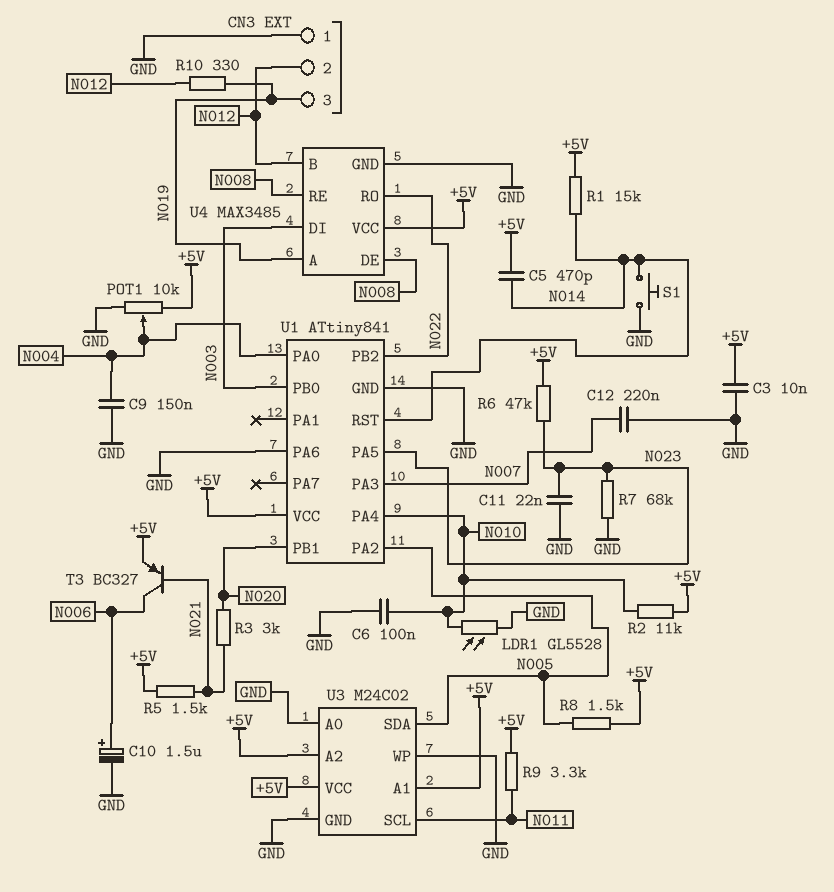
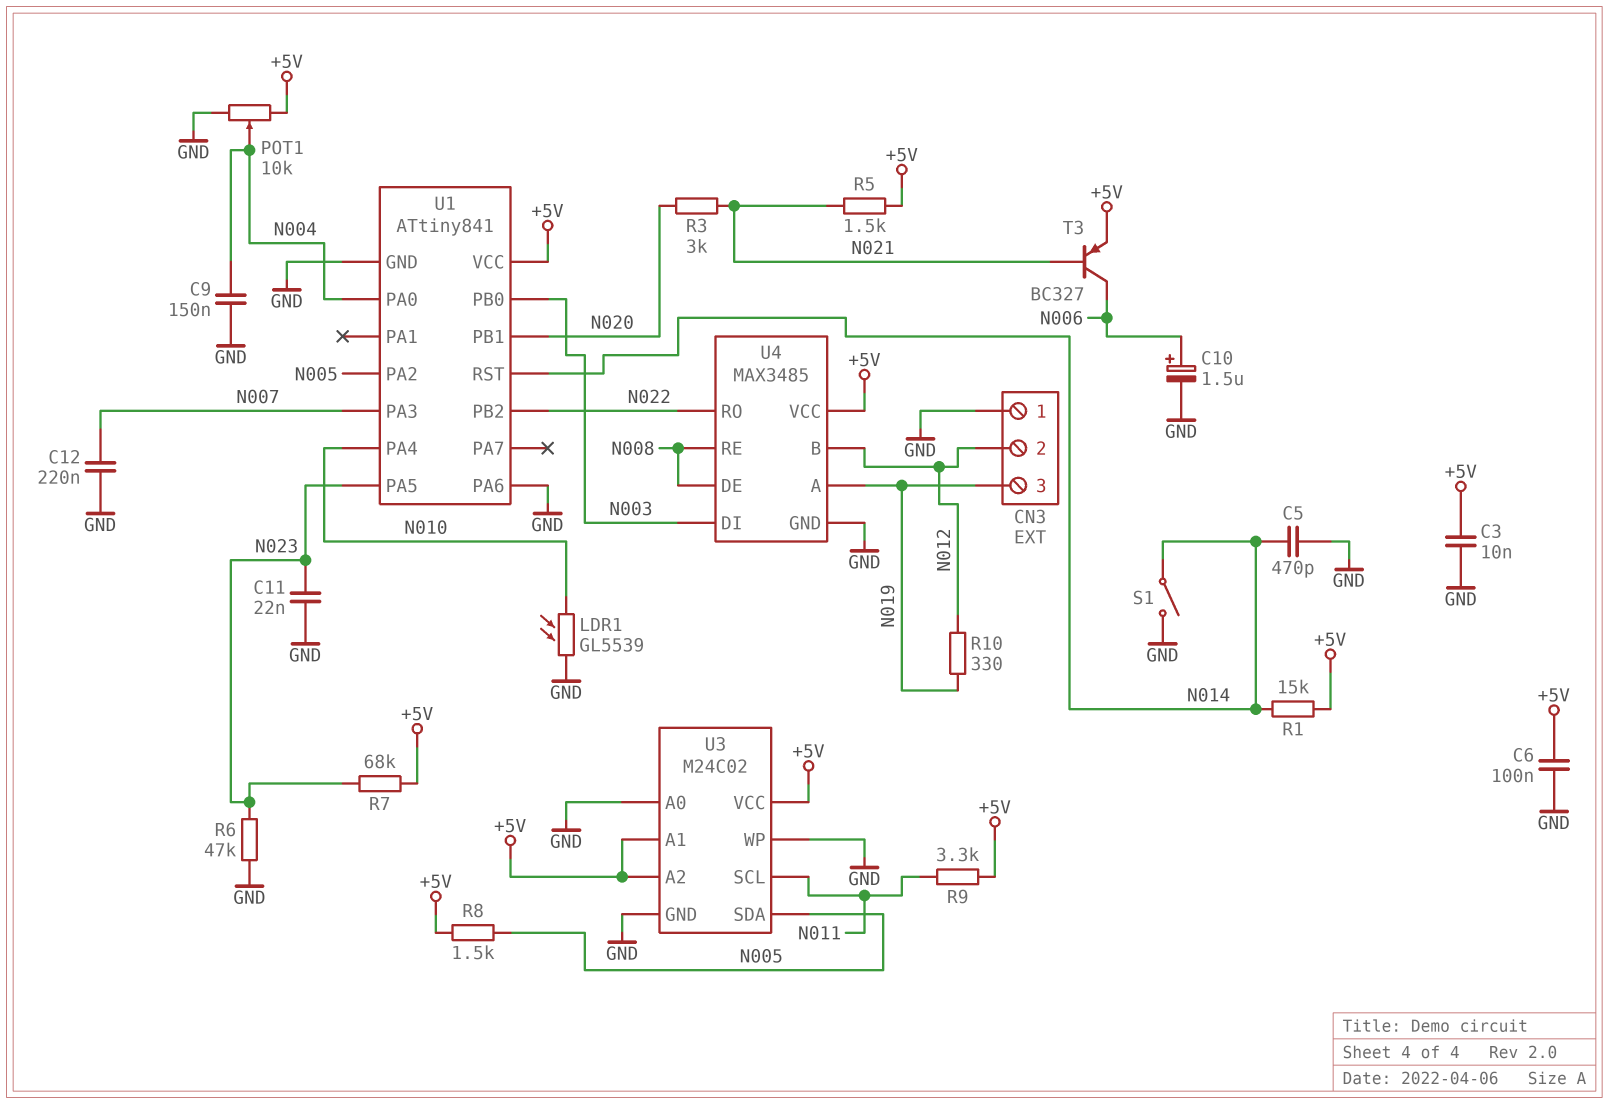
C5: 470pF (+5V, N014) -> 470pF (GND, N014)
C6: 100nF (GND, N010) -> 100nF (+5V, GND)
LDR1: GL5528 (GND, N010) -> GL5539 (GND, N010)
R2: 11k (+5V, N010) -> none
R6: 47k (+5V, N023) -> 47k (GND, N023)
R7: 68k (GND, N023) -> 68k (+5V, N023)
S1: button (GND, N014) -> switch (GND, N014)

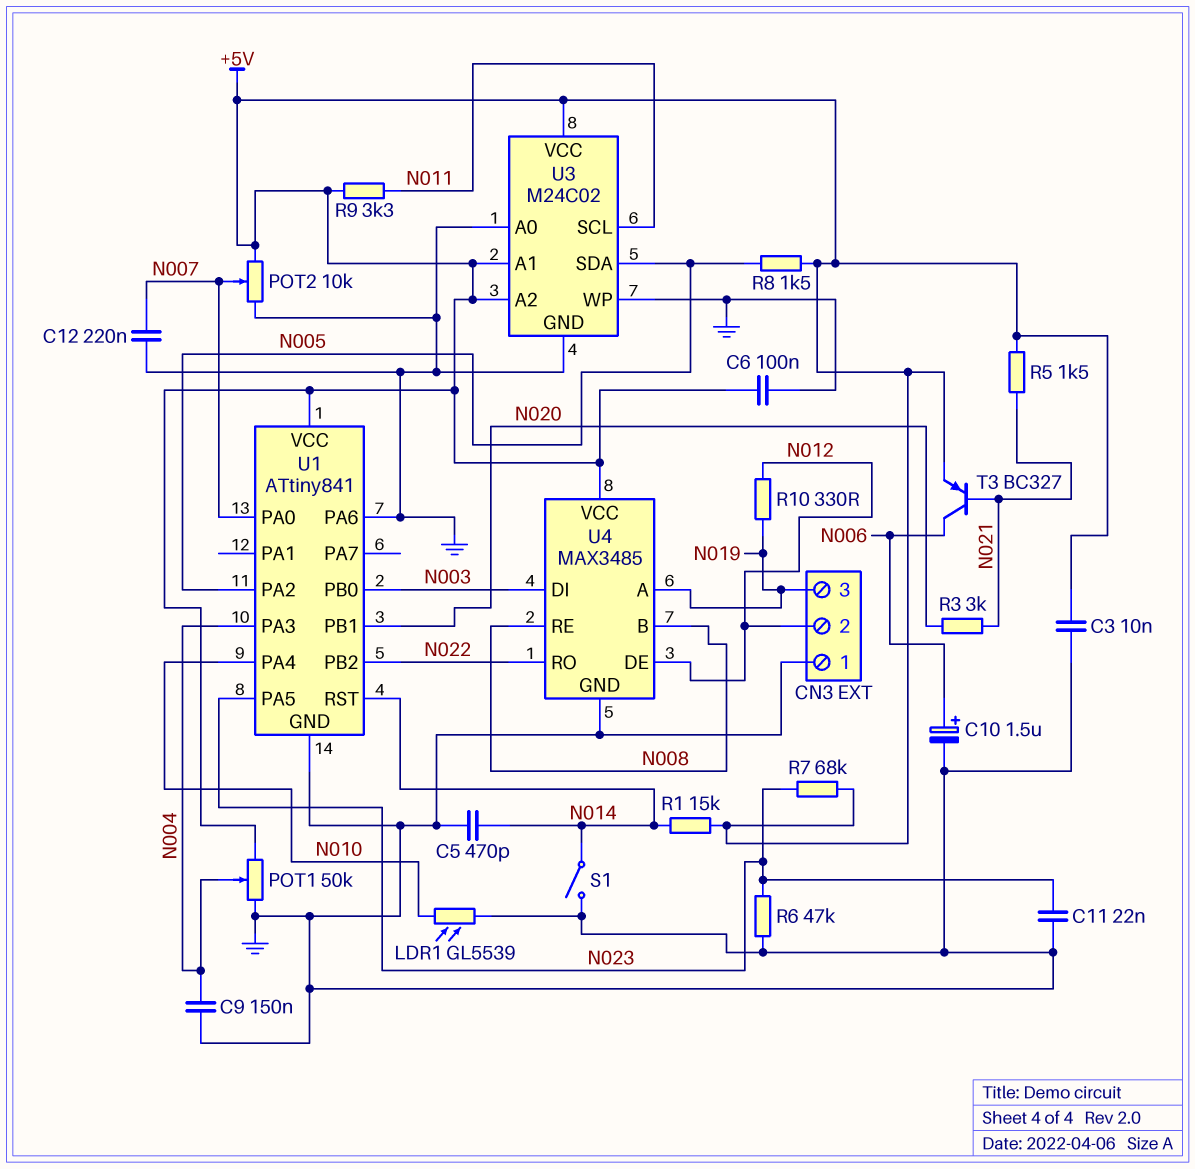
POT1: 10k (+5V, GND, wiper N004) -> 50k (+5V, GND, wiper N004)
POT2: none -> 10k (+5V, GND, wiper N007)
U1 pin PA0: N004 -> N007
U1 pin PA3: N007 -> N004
U4 pin B: N012 -> N008
U4 pin DE: N008 -> N012

